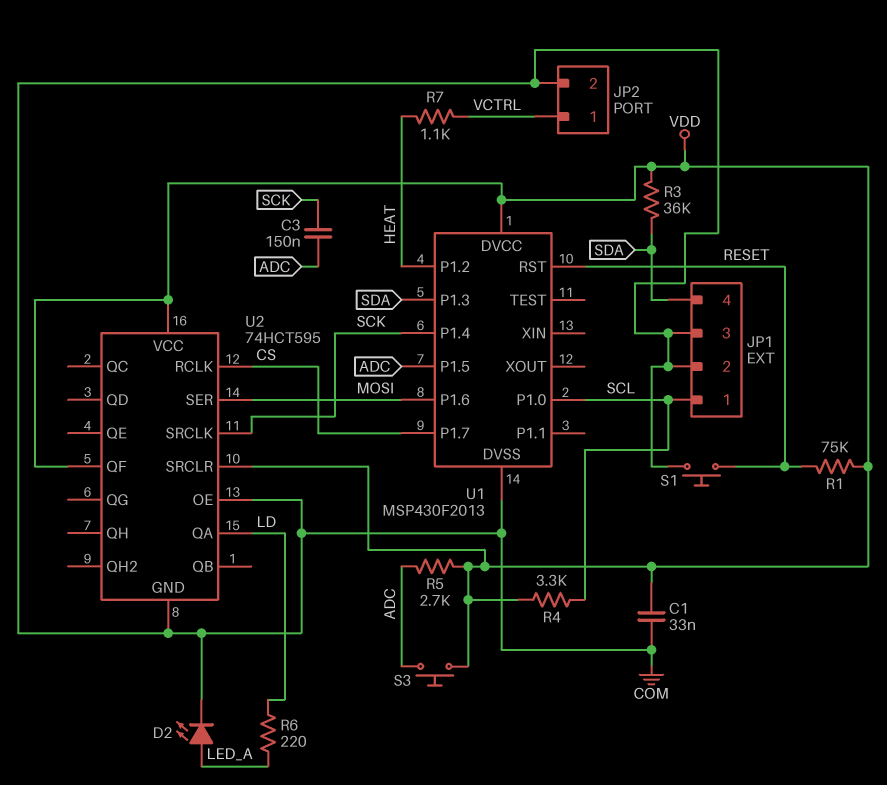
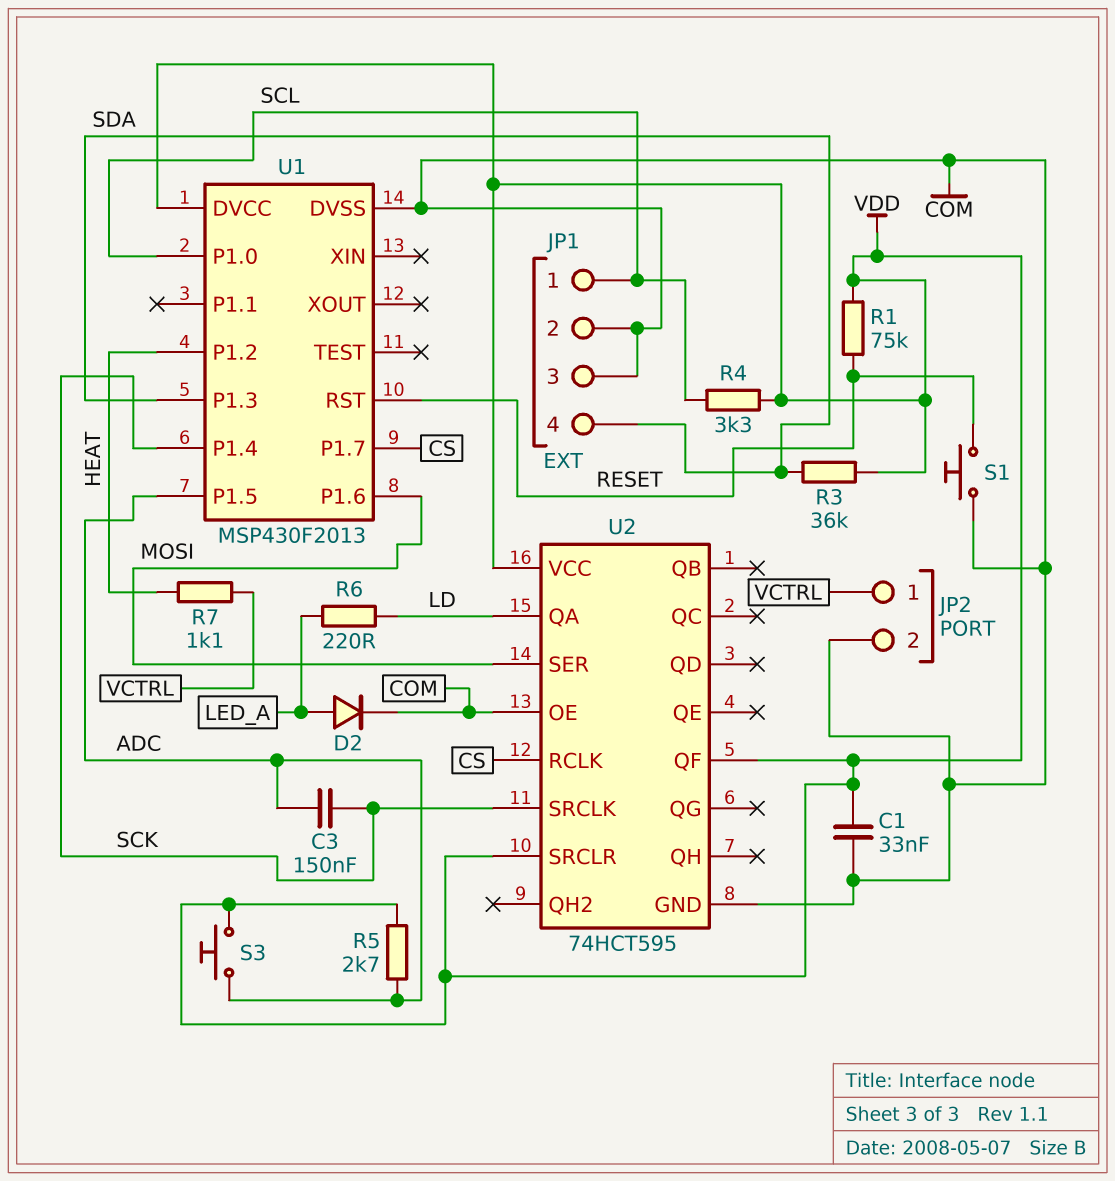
D2: LED (A LED_A, K COM) -> diode (A LED_A, K COM)

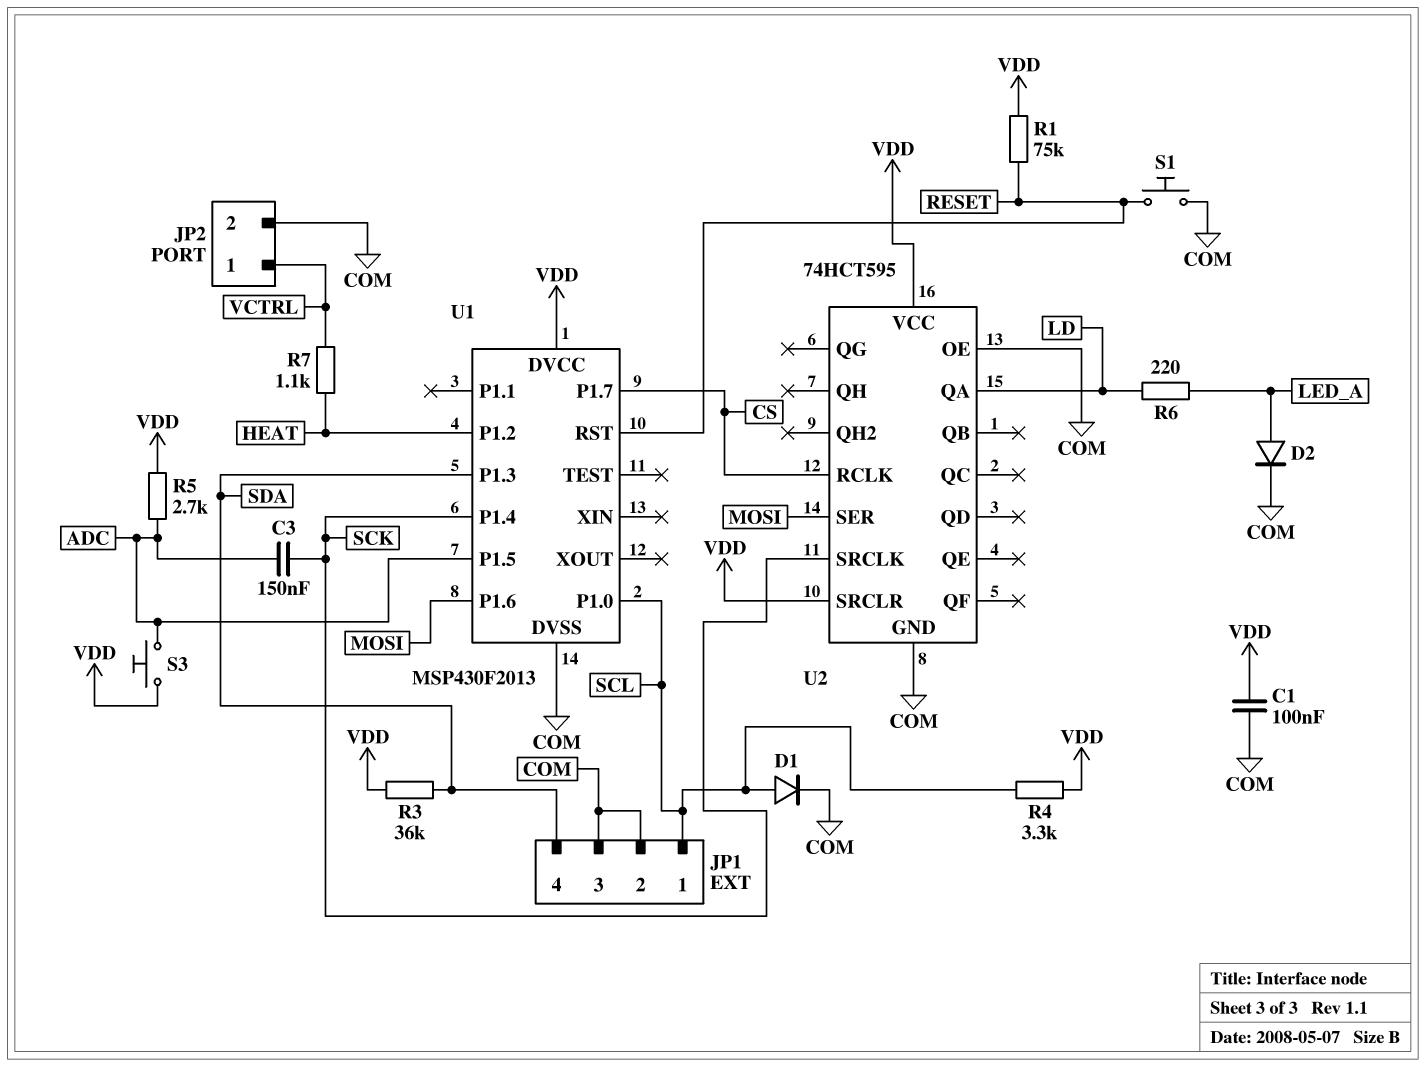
C1: 33nF (COM, VDD) -> 100nF (COM, VDD)
D1: none -> diode (A SCL, K COM)
U2 pin QF: VDD -> none

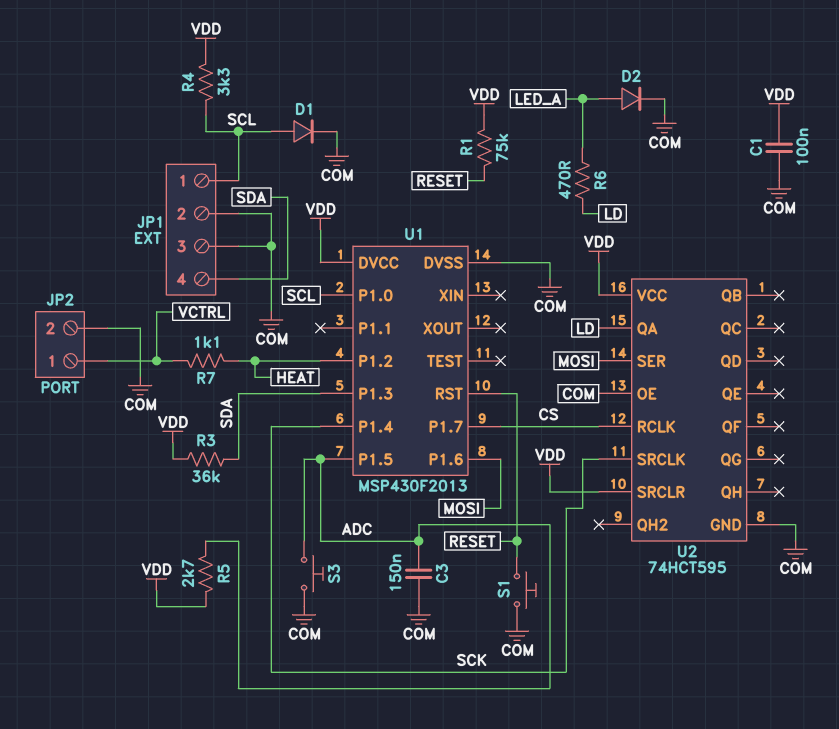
C3: 150nF (ADC, SCK) -> 150nF (ADC, COM)
R6: 220 (LD, LED_A) -> 470 (LD, LED_A)
S3: button (ADC, VDD) -> button (ADC, COM)

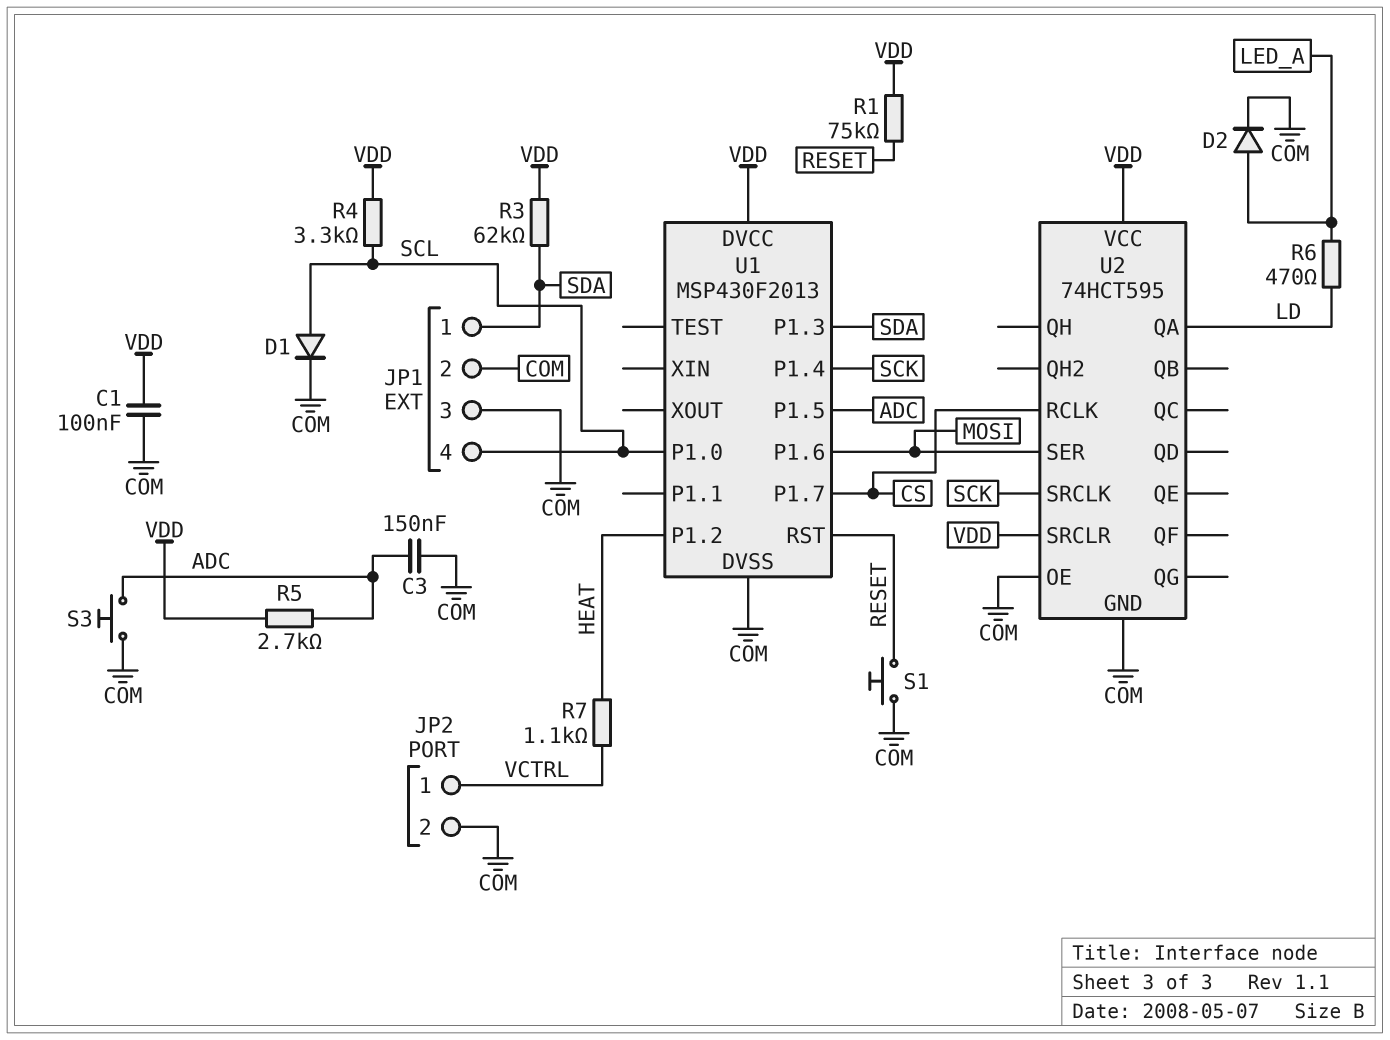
JP1 pin 1: SCL -> SDA
JP1 pin 4: SDA -> SCL
R3: 36k (SDA, VDD) -> 62k (SDA, VDD)

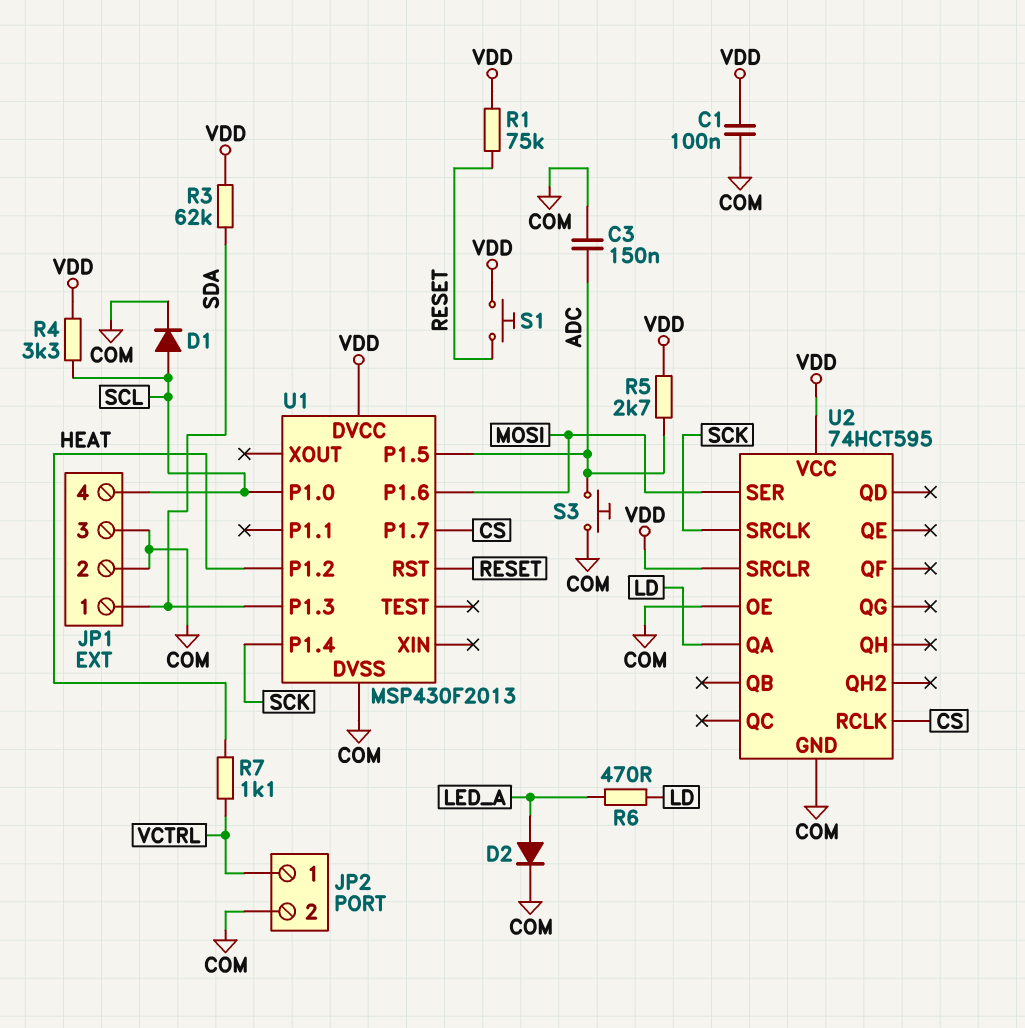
S1: button (COM, RESET) -> button (RESET, VDD)

